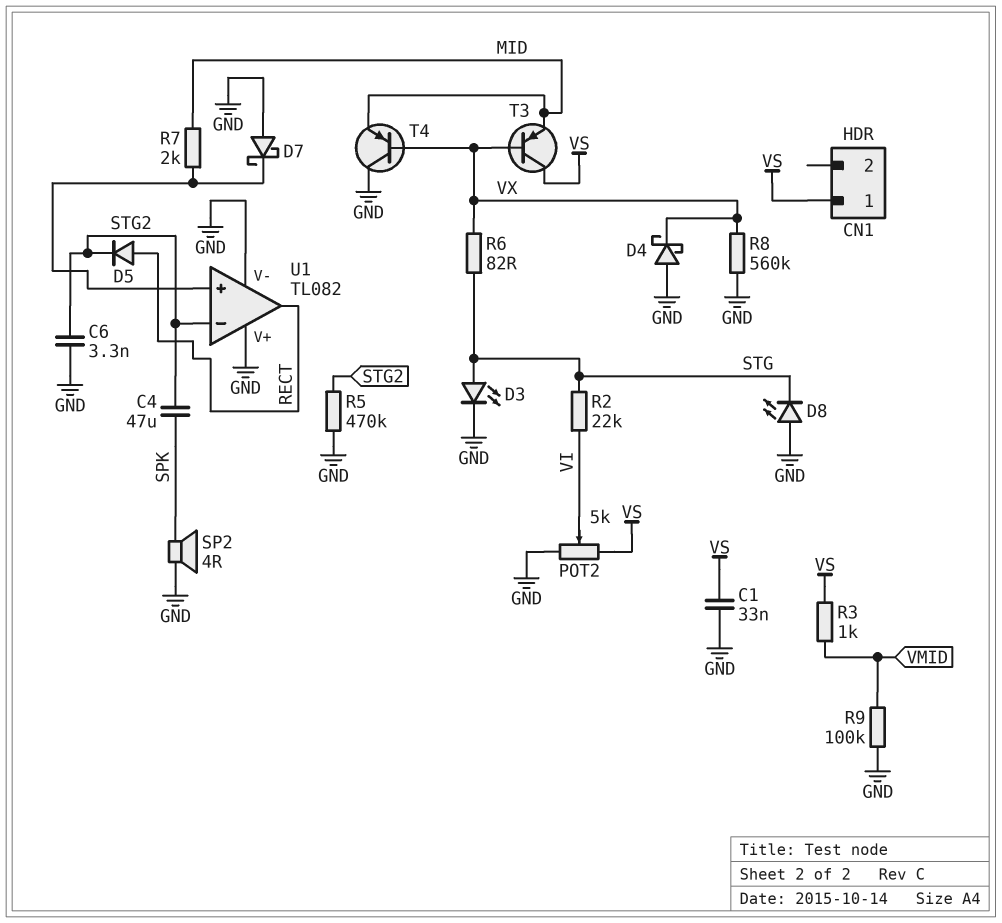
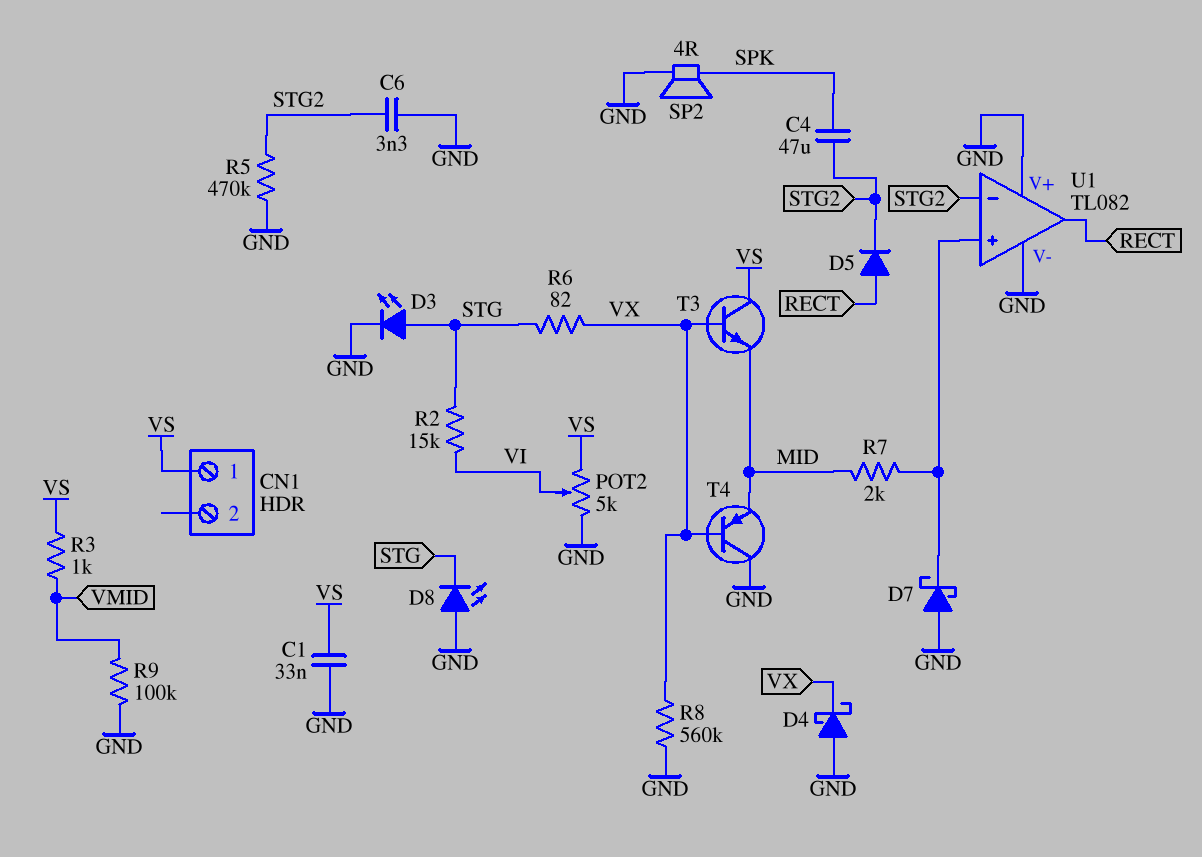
R2: 22k (STG, VI) -> 15k (STG, VI)
T3: PNP (B VX, C VS, E MID) -> NPN (B VX, C VS, E MID)

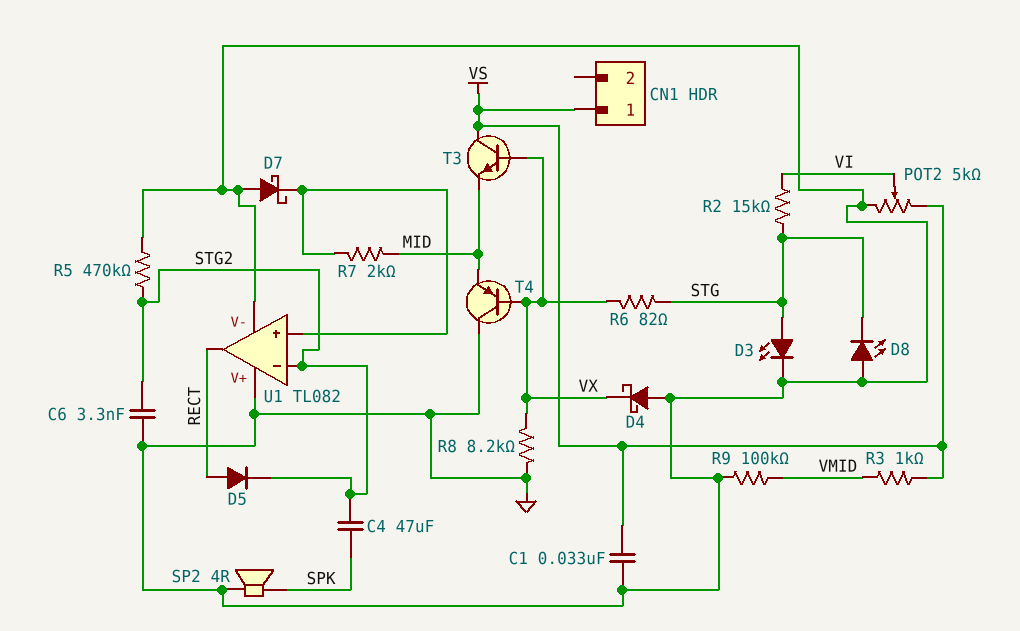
R8: 560k (GND, VX) -> 8.2k (GND, VX)

